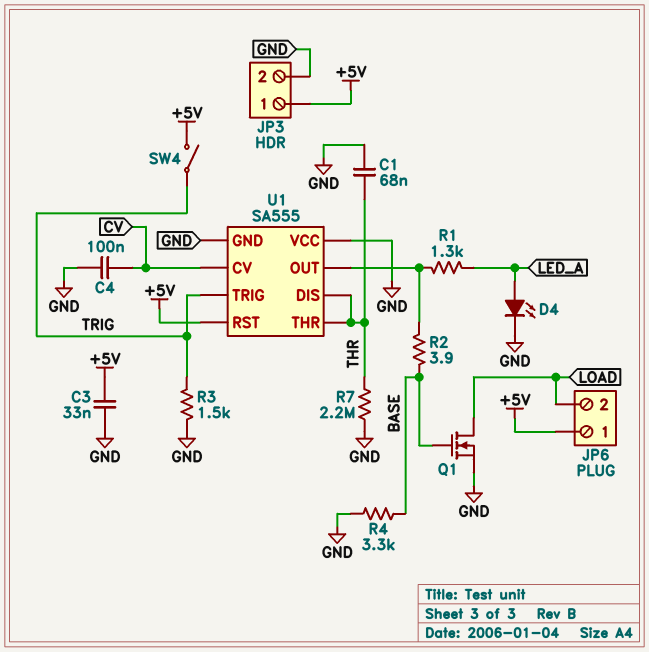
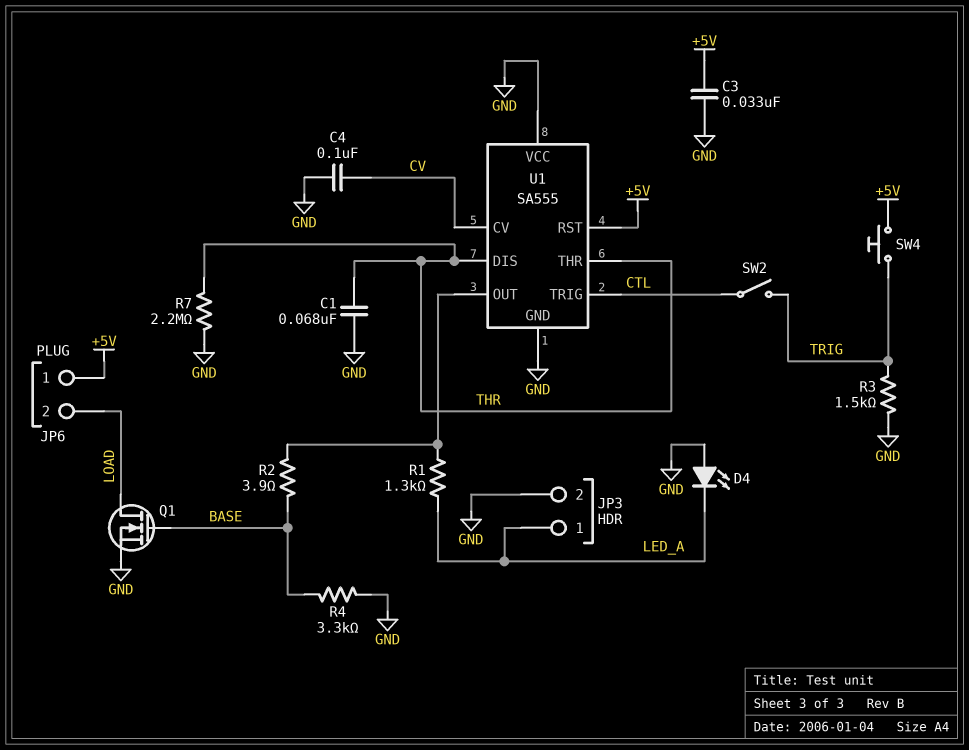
D4: LED (A LED_A, K GND) -> LED (A GND, K LED_A)
JP3 pin 1: +5V -> LED_A
SW2: none -> switch (CTL, TRIG)
SW4: switch (+5V, TRIG) -> button (+5V, TRIG)
U1 pin TRIG: TRIG -> CTL

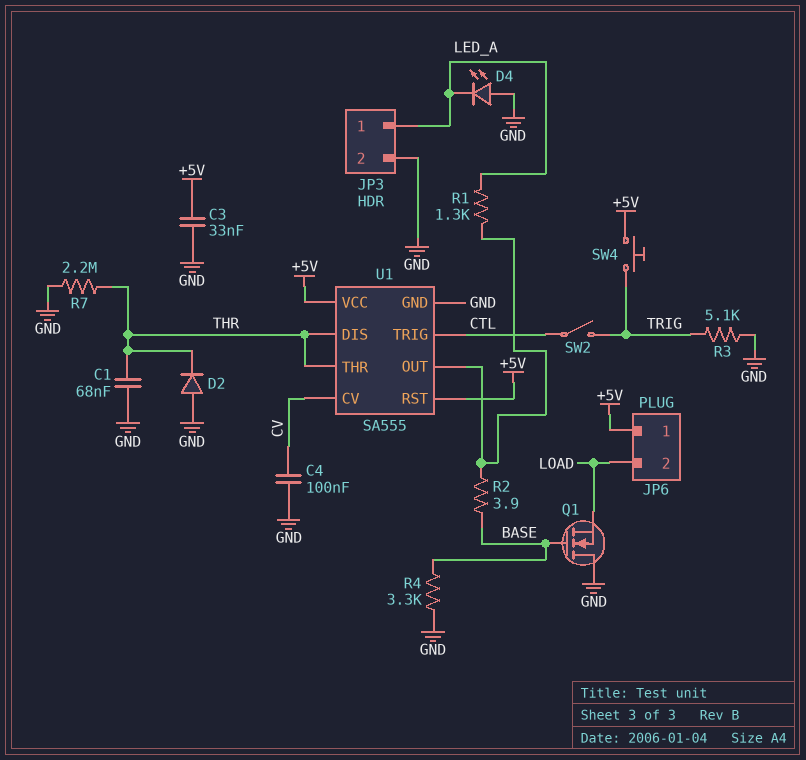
D2: none -> diode (A GND, K THR)
Q1: NMOS (G BASE, D LOAD, S GND) -> NMOS (G BASE, D GND, S LOAD)
R3: 1.5k (GND, TRIG) -> 5.1k (GND, TRIG)
U1 pin VCC: GND -> +5V

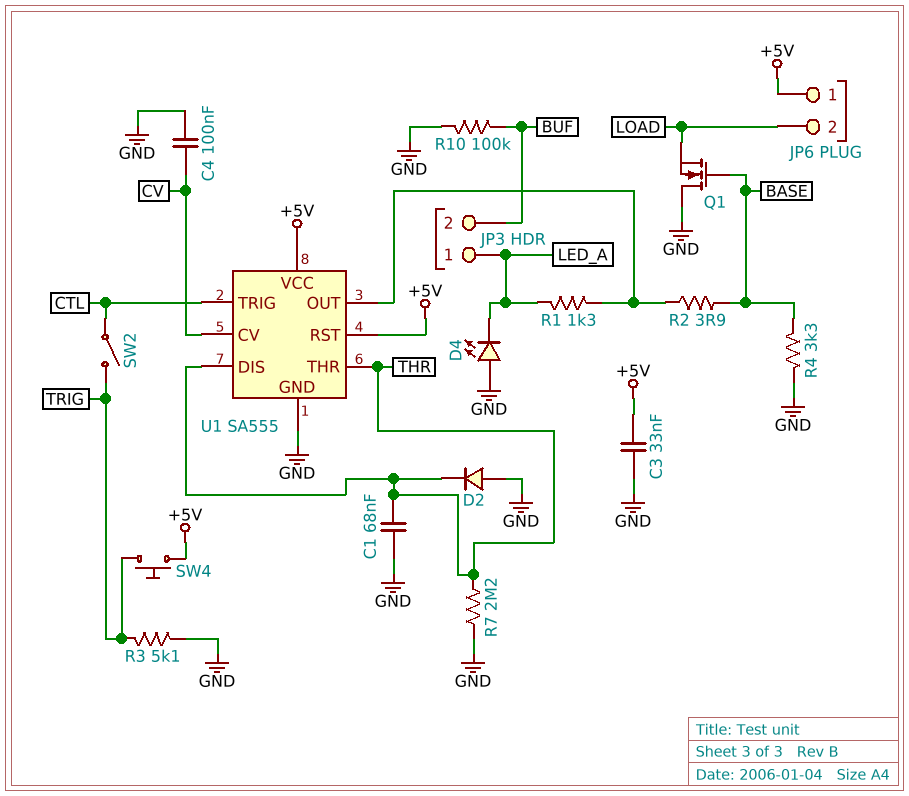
JP3 pin 2: GND -> BUF
R10: none -> 100k (BUF, GND)

